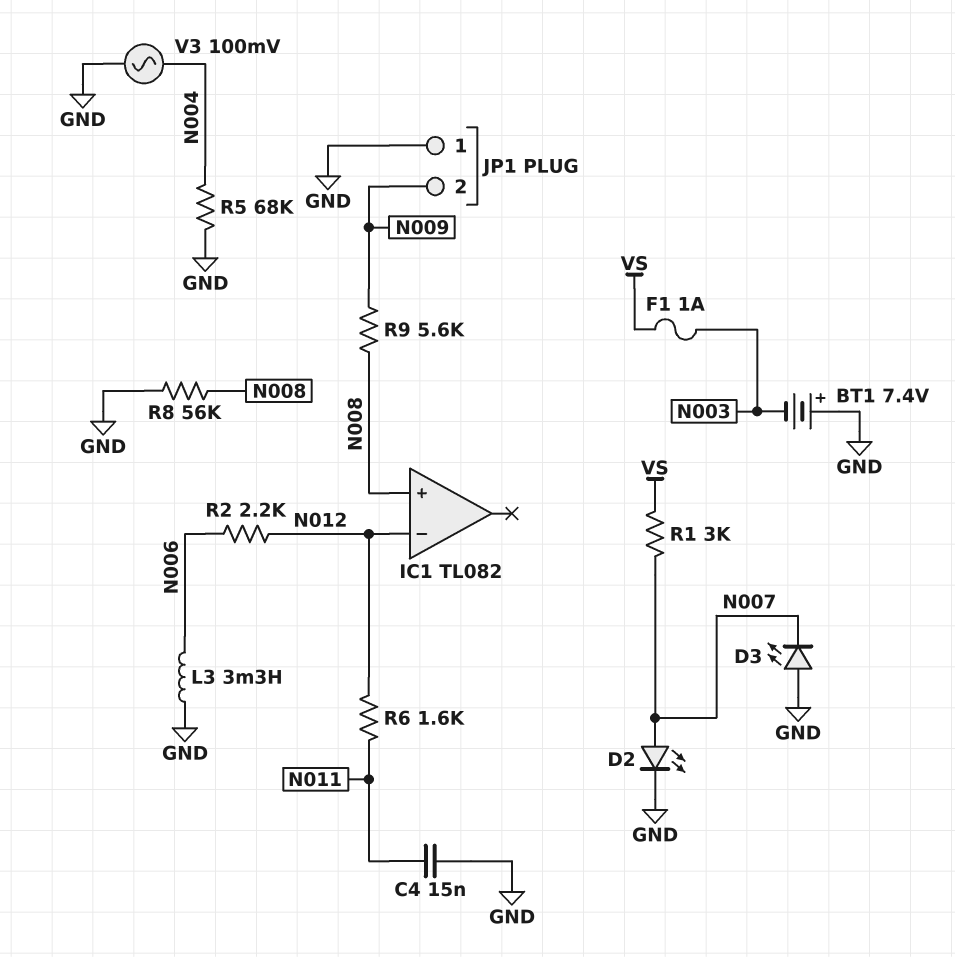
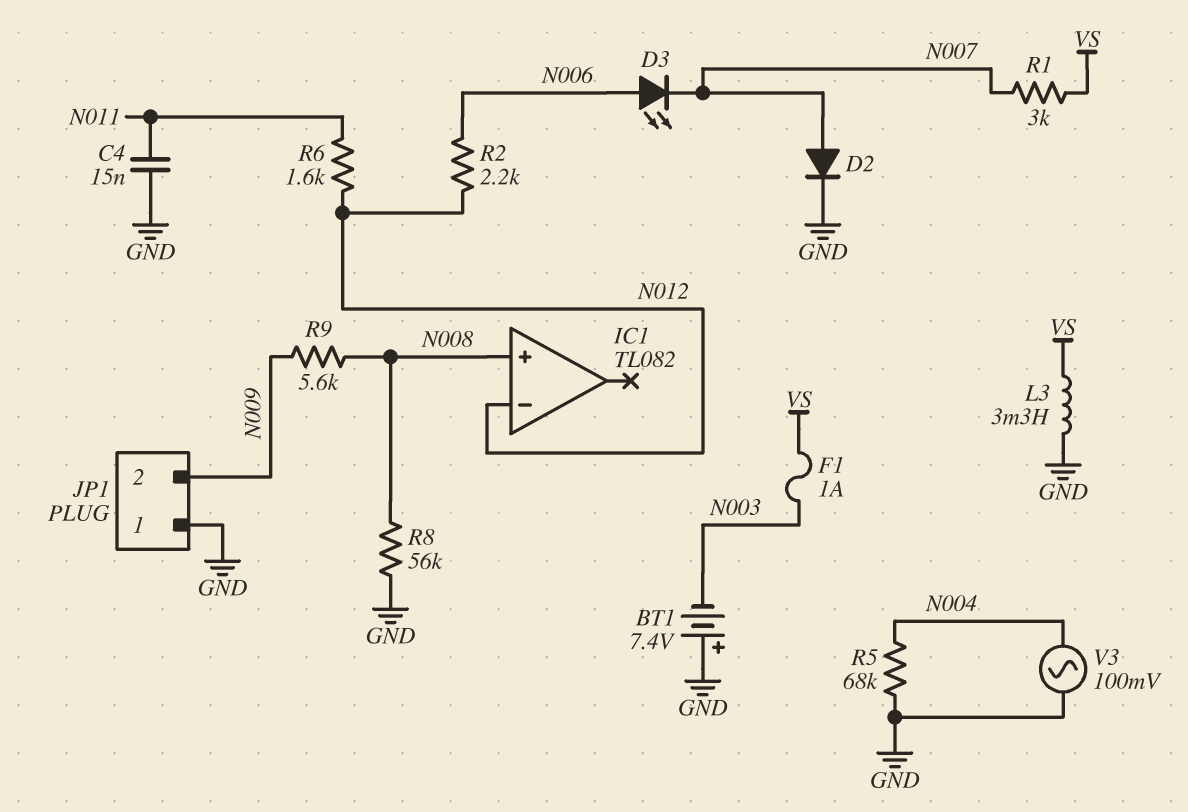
D2: LED (A N007, K GND) -> diode (A N007, K GND)
D3: LED (A GND, K N007) -> LED (A N006, K N007)
L3: 3.3mH (GND, N006) -> 3.3mH (GND, VS)

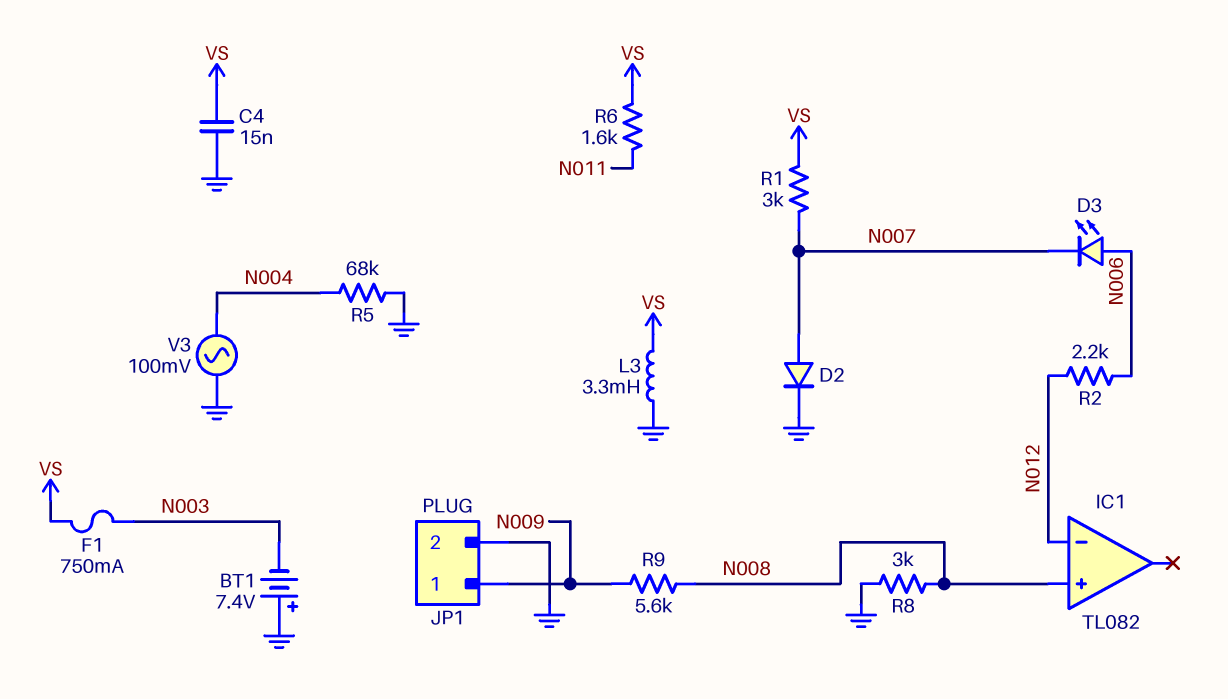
C4: 15nF (GND, N011) -> 15nF (GND, VS)
F1: 1A (N003, VS) -> 750mA (N003, VS)
JP1 pin 1: GND -> N009
JP1 pin 2: N009 -> GND
R6: 1.6k (N011, N012) -> 1.6k (N011, VS)
R8: 56k (GND, N008) -> 3k (GND, N008)

